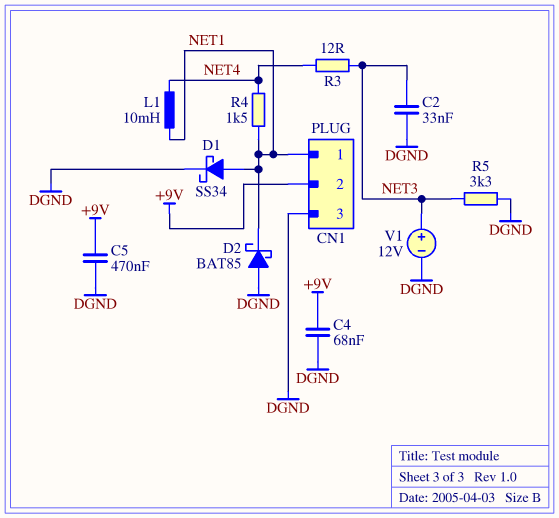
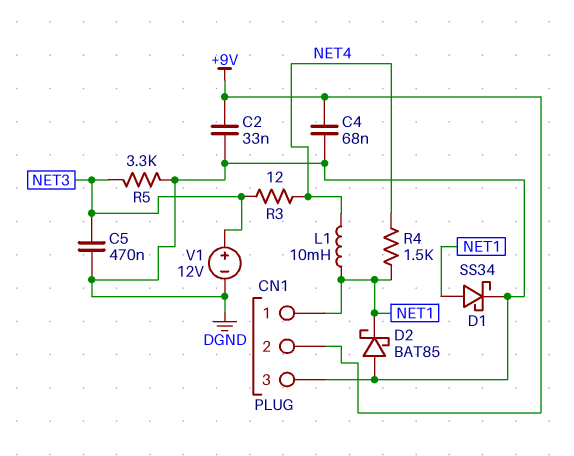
C2: 33nF (DGND, NET3) -> 33nF (+9V, DGND)
C5: 470nF (+9V, DGND) -> 470nF (DGND, NET3)

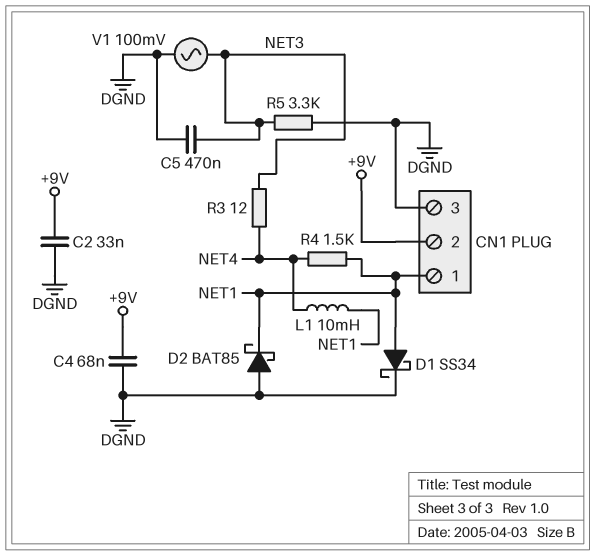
V1: 12V (plus NET3, minus DGND) -> AC 100mV (DGND, NET3)

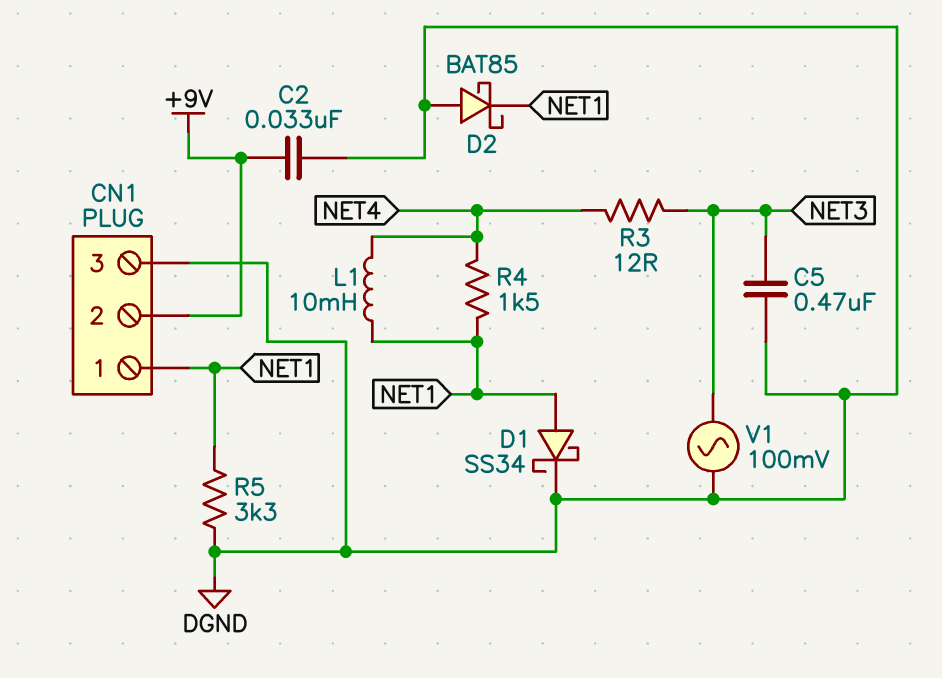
C4: 68nF (+9V, DGND) -> none
R5: 3.3k (DGND, NET3) -> 3.3k (DGND, NET1)

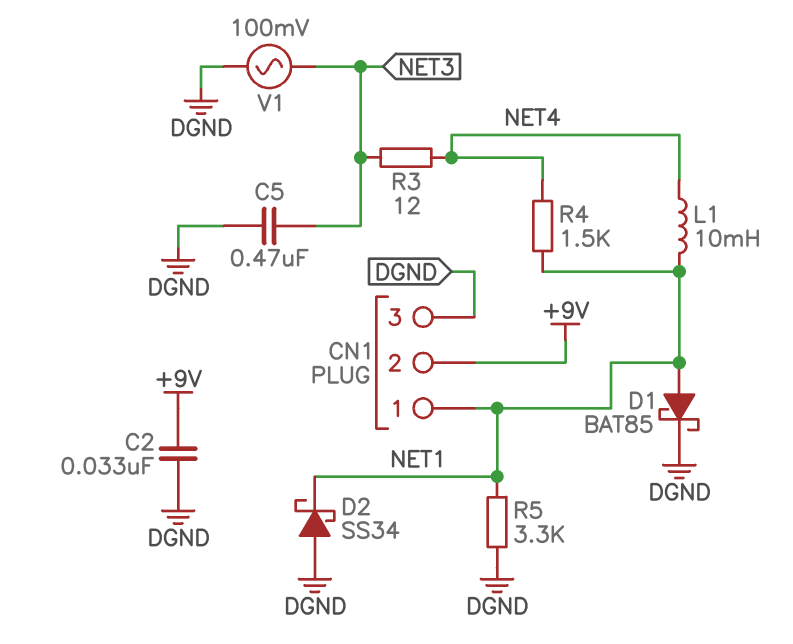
D1: schottky SS34 (A NET1, K DGND) -> schottky BAT85 (A NET1, K DGND)
D2: schottky BAT85 (A DGND, K NET1) -> schottky SS34 (A DGND, K NET1)

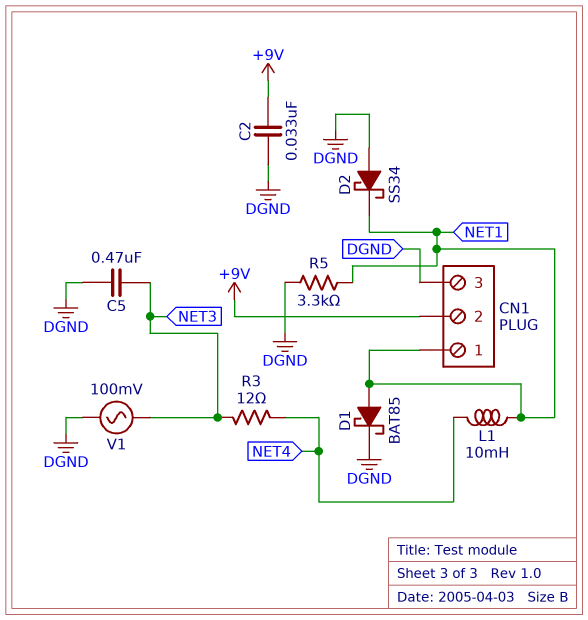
R4: 1.5k (NET1, NET4) -> none

